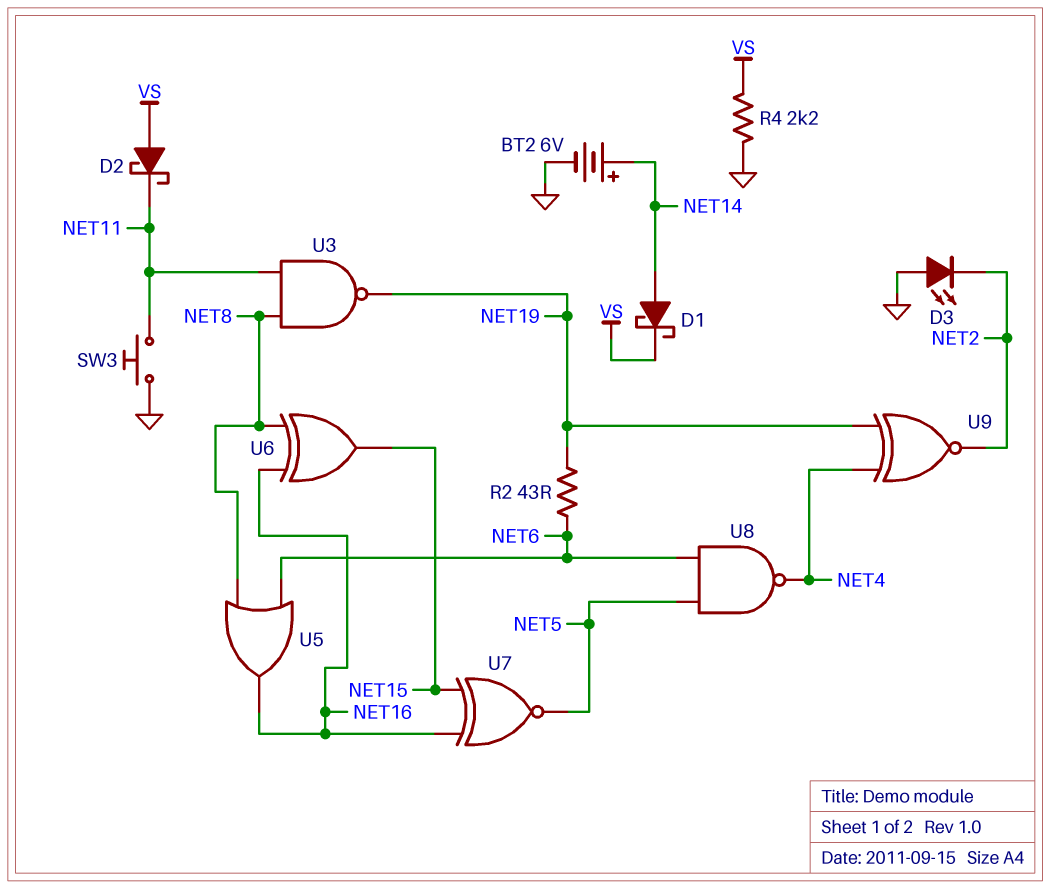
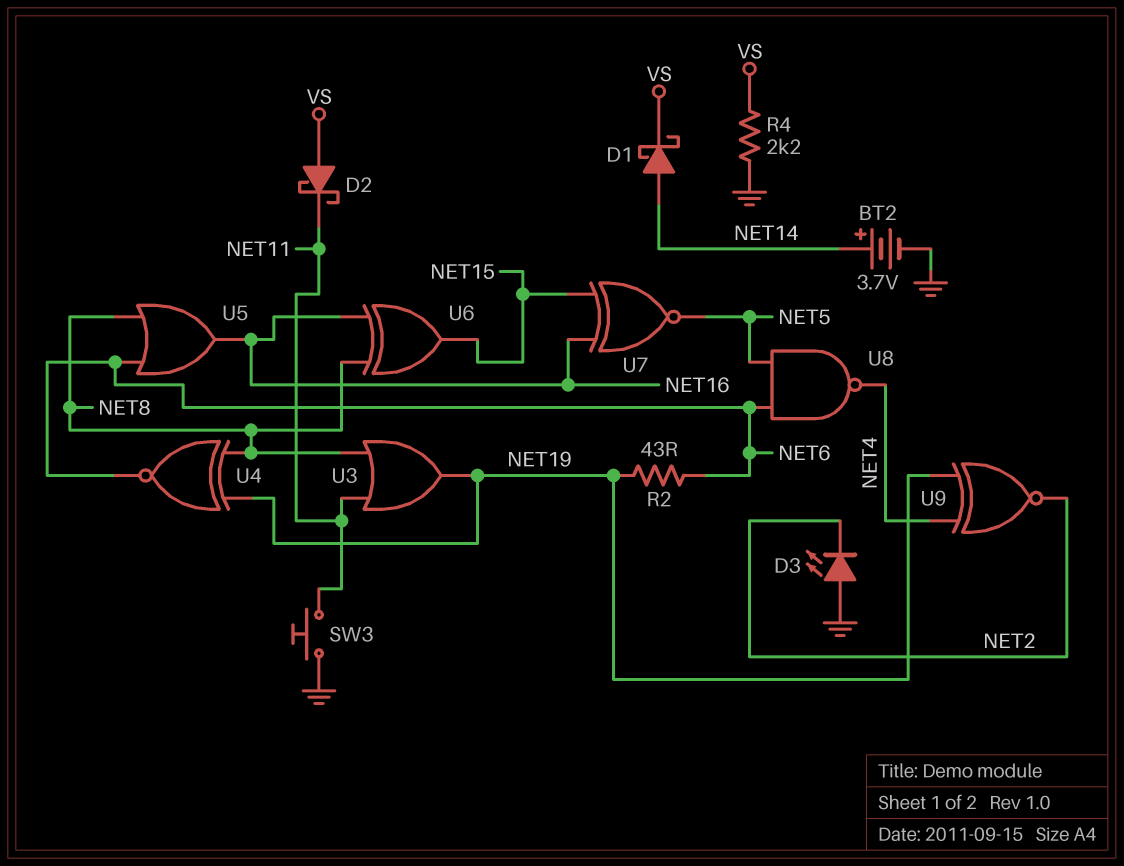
BT2: 6V (plus NET14, minus GND) -> 3.7V (plus NET14, minus GND)
U3: NAND (in NET8, in NET11, out NET19) -> OR (in NET8, in NET11, out NET19)
U4: none -> XNOR (in NET8, in NET19, out NET6)

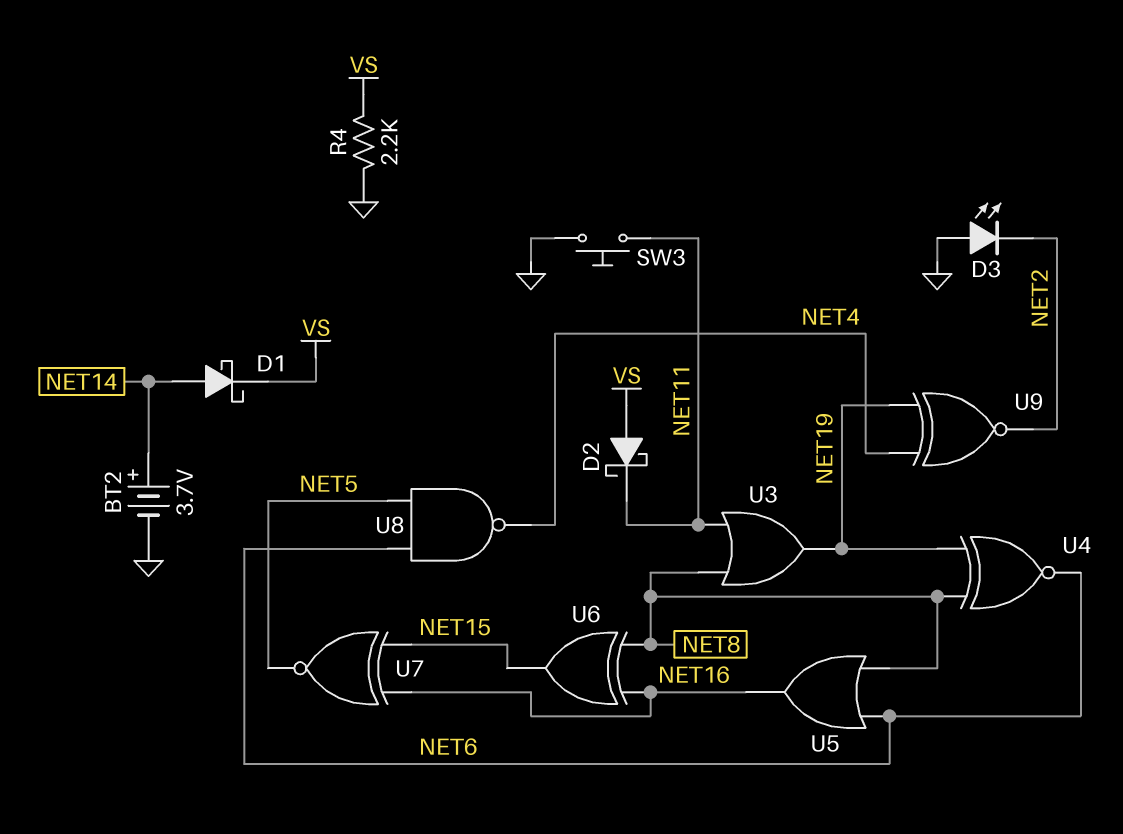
R2: 43 (NET6, NET19) -> none

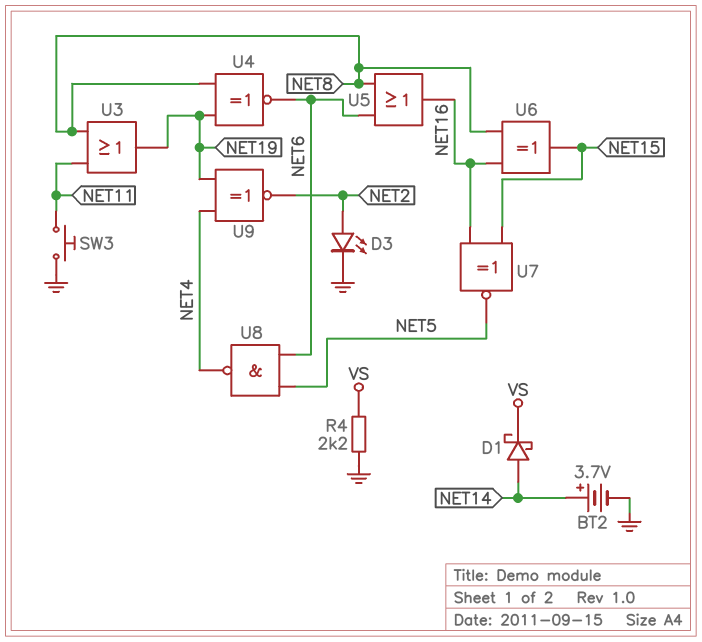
D2: schottky (A VS, K NET11) -> none
D3: LED (A GND, K NET2) -> LED (A NET2, K GND)

